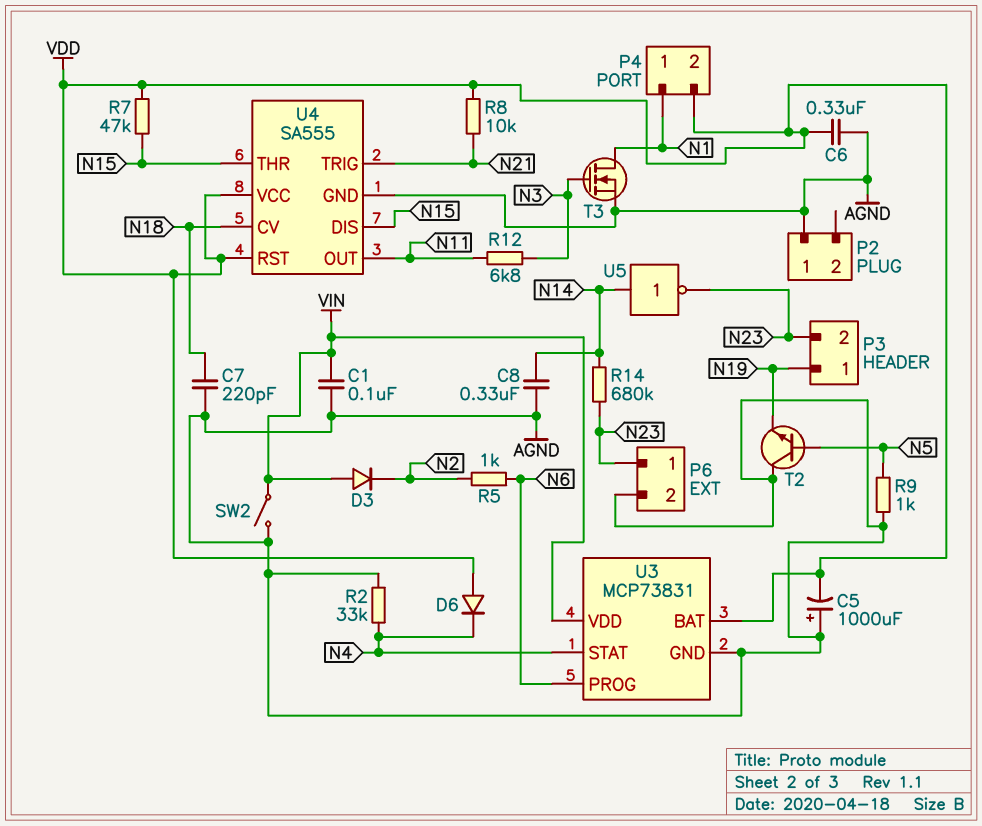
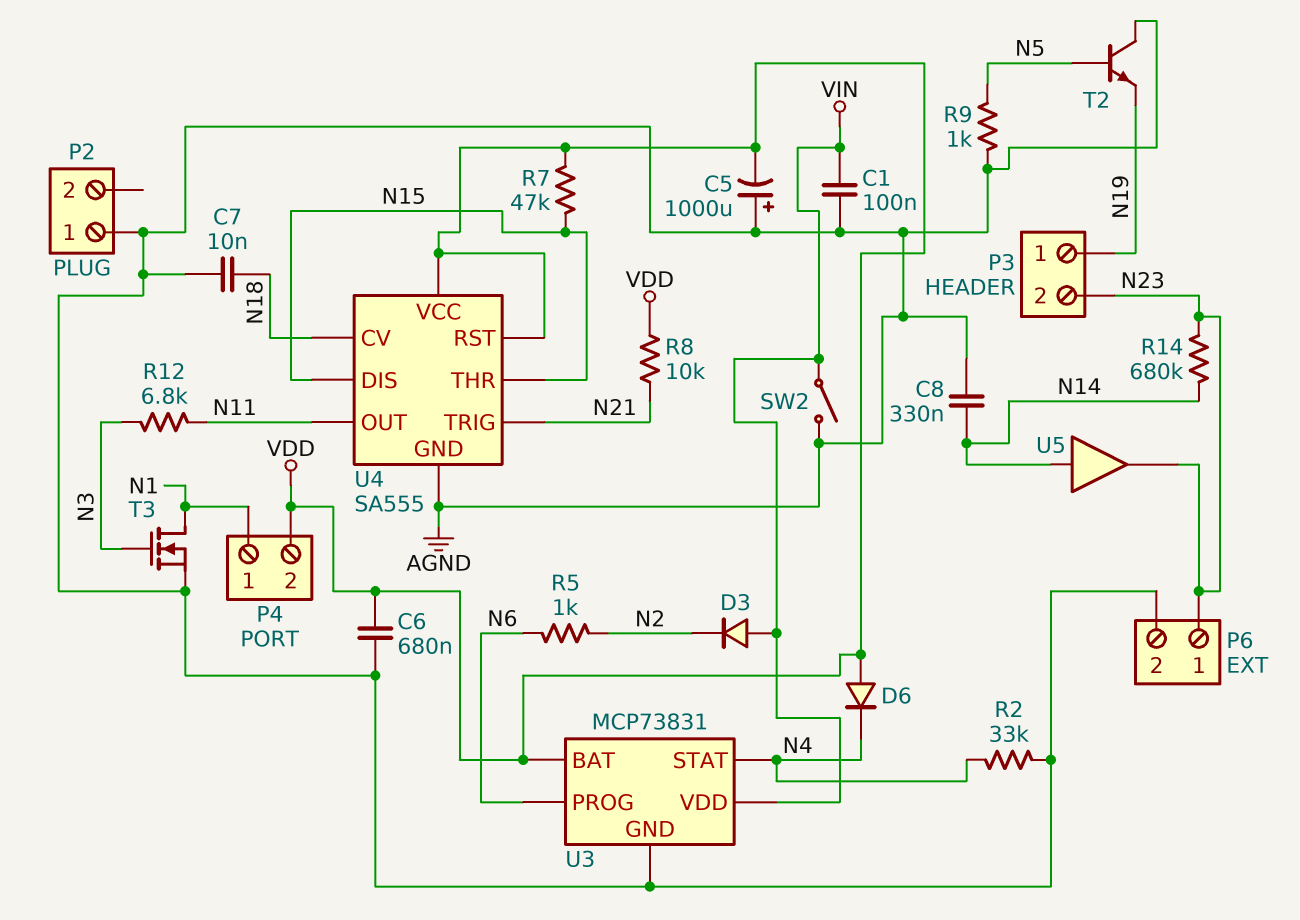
C6: 330nF (AGND, VDD) -> 680nF (AGND, VDD)
C7: 220pF (AGND, N18) -> 10nF (AGND, N18)
U5: NOT (in N14, out N23) -> buffer (in N14, out N23)

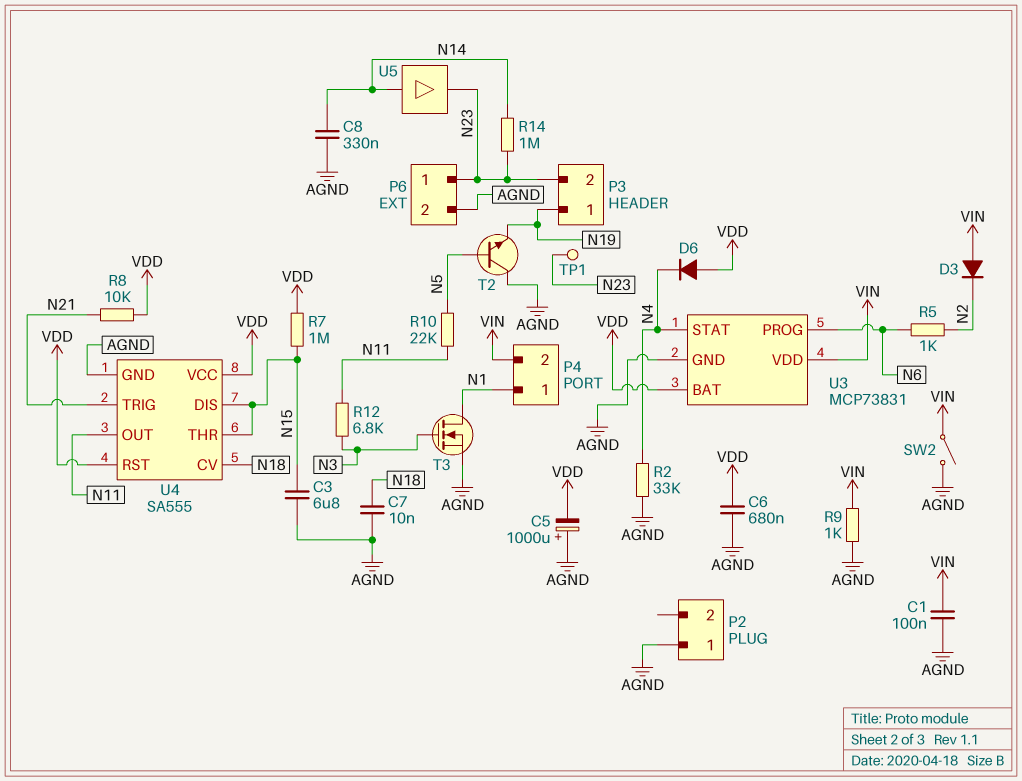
C3: none -> 6.8uF (AGND, N15)
P4 pin 2: VDD -> VIN
R7: 47k (N15, VDD) -> 1M (N15, VDD)
R9: 1k (AGND, N5) -> 1k (AGND, VIN)
R10: none -> 22k (N5, N11)
R14: 680k (N14, N23) -> 1M (N14, N23)
TP1: none -> test point (N23)

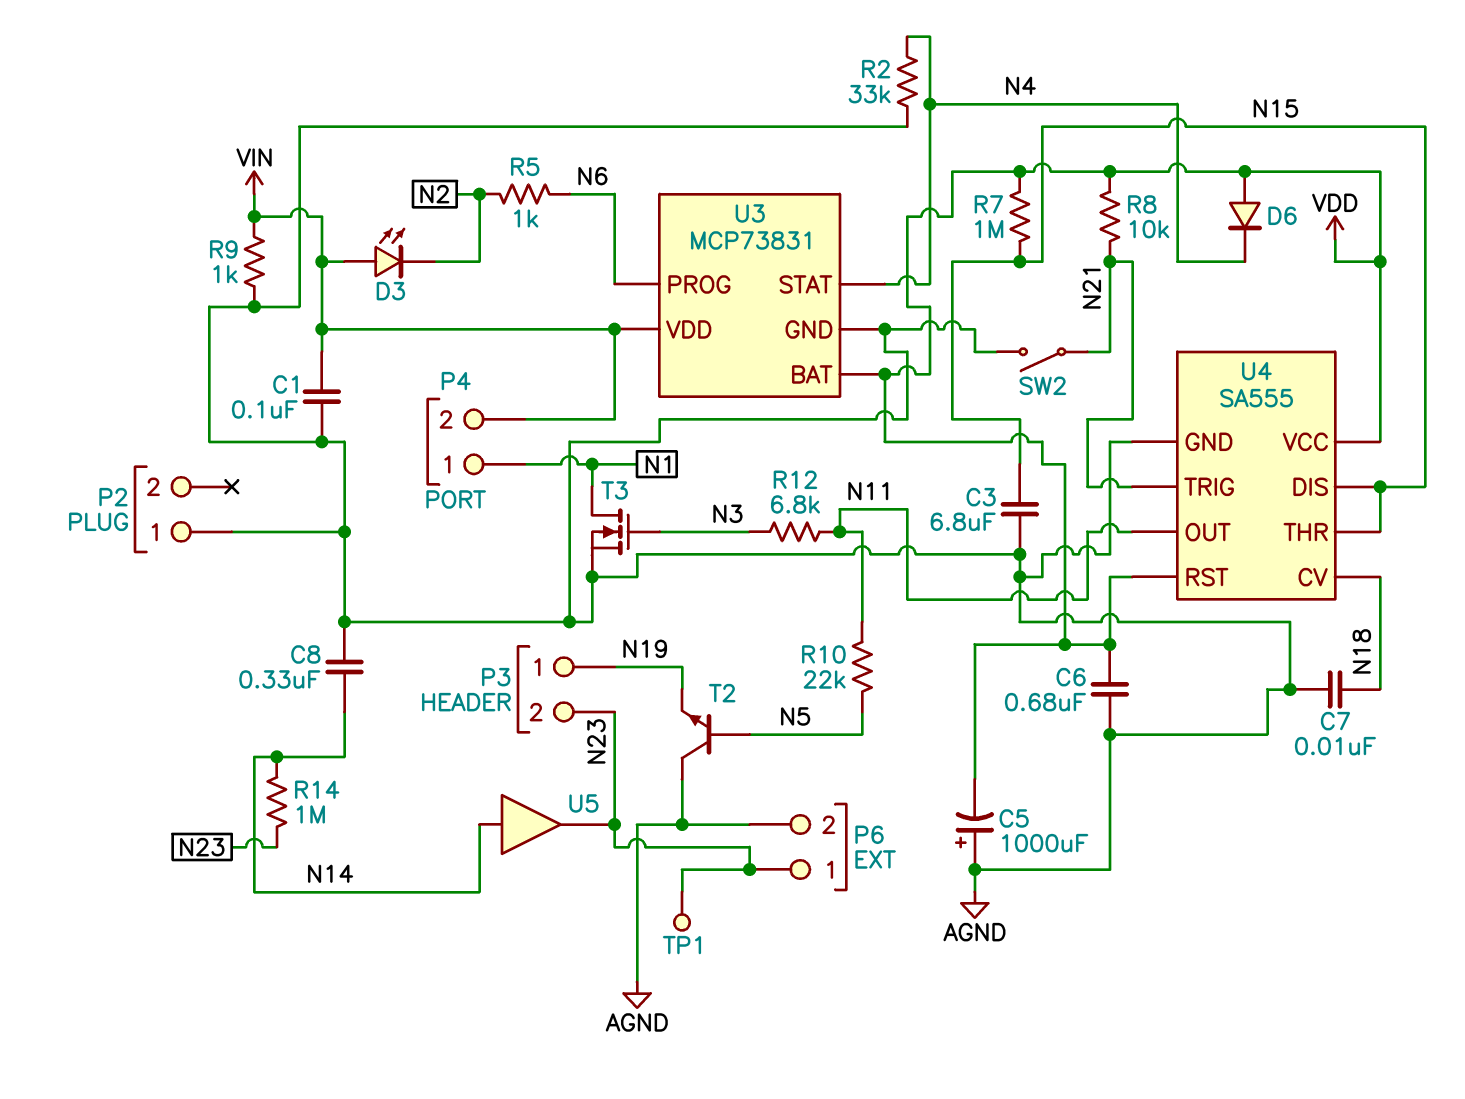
D3: diode (A VIN, K N2) -> LED (A VIN, K N2)
SW2: switch (AGND, VIN) -> switch (AGND, N21)

